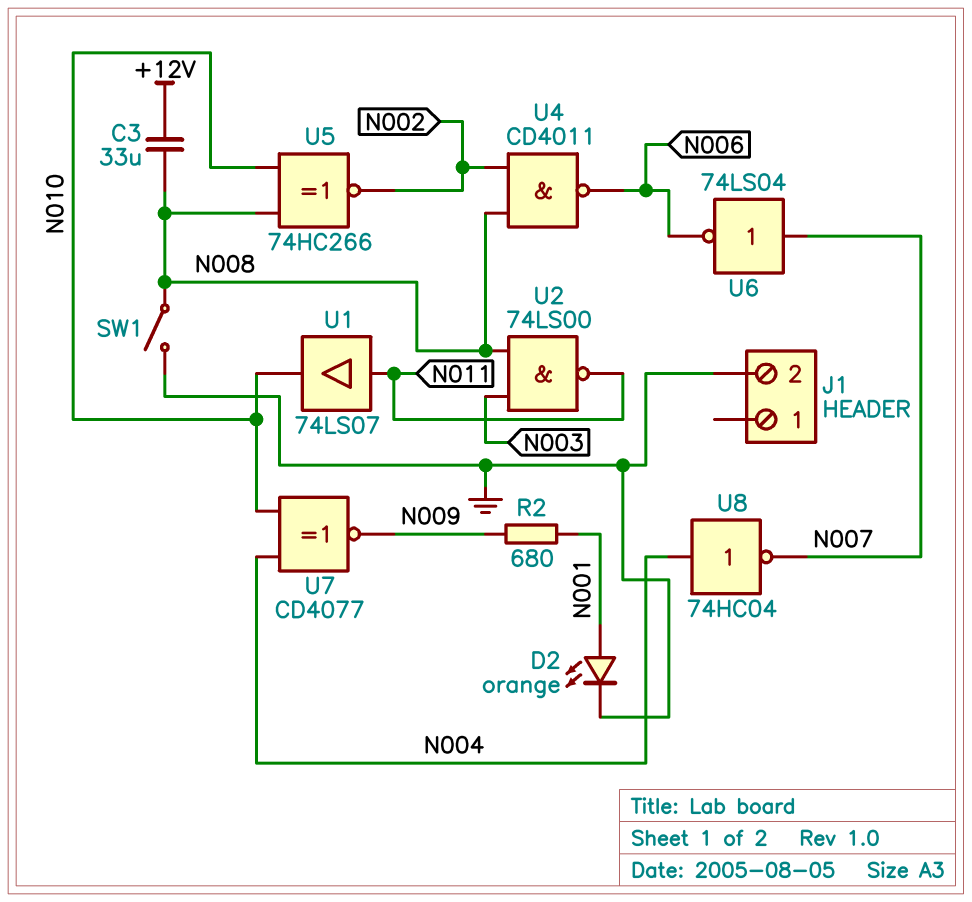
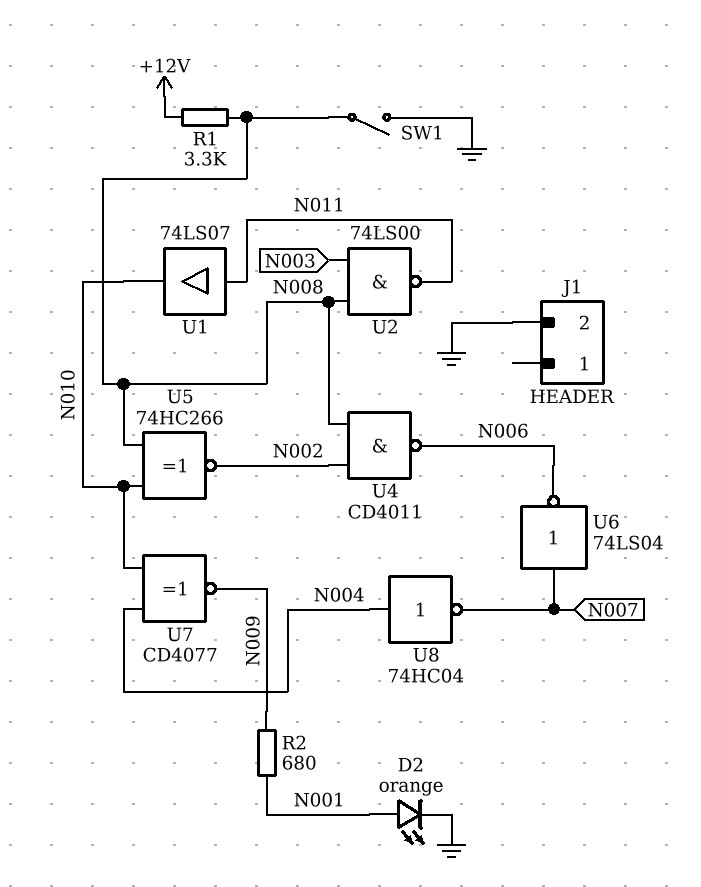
C3: 33uF (+12V, N008) -> none
R1: none -> 3.3k (+12V, N008)

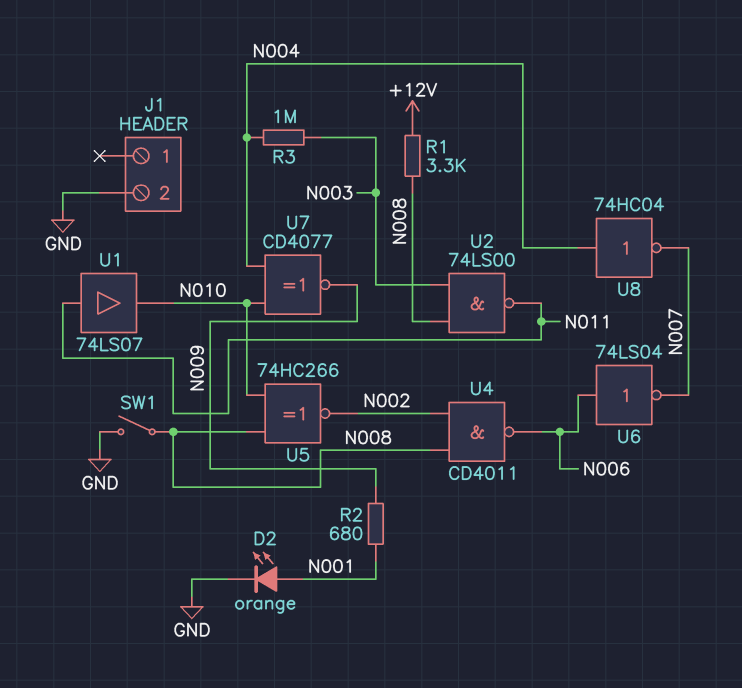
R3: none -> 1M (N003, N004)
U6: NOT 74LS04 (in N007, out N006) -> NOT 74LS04 (in N006, out N007)

